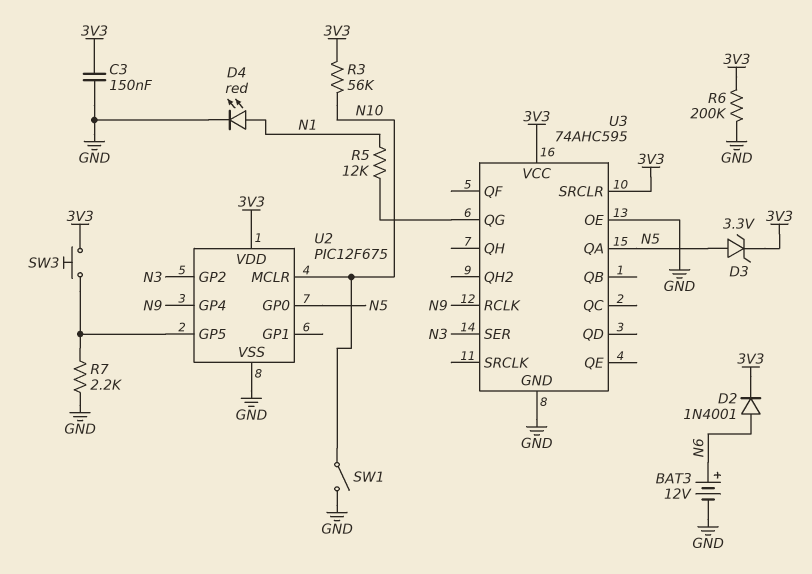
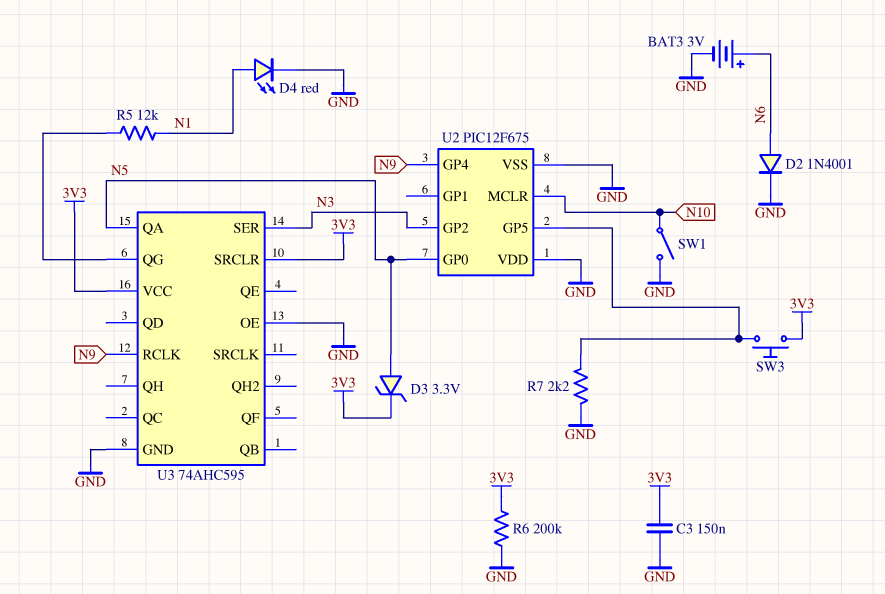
BAT3: 12V (plus N6, minus GND) -> 3V (plus N6, minus GND)
D2: diode 1N4001 (A N6, K 3V3) -> diode 1N4001 (A N6, K GND)
R3: 56k (3V3, N10) -> none
U2 pin VDD: 3V3 -> GND

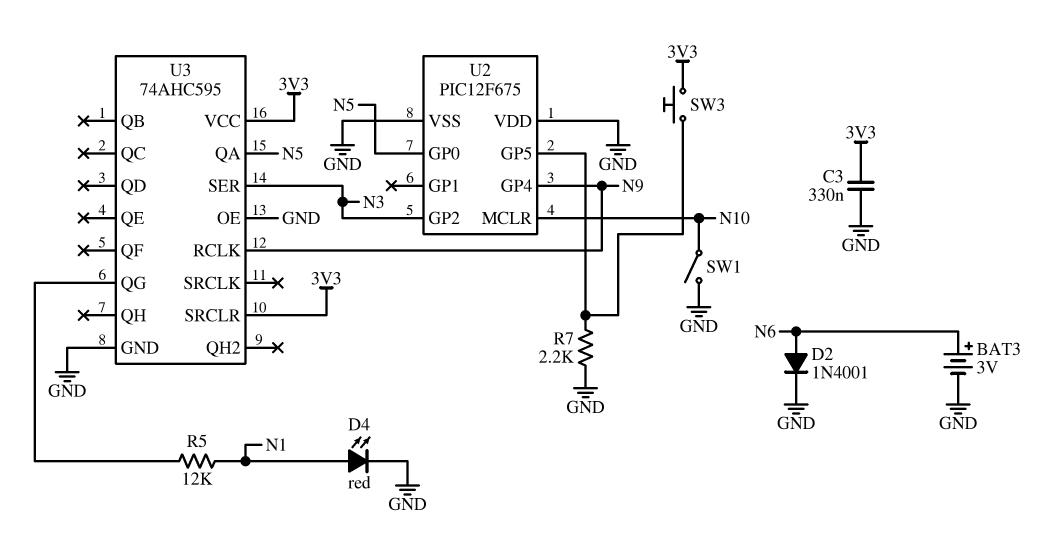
C3: 150nF (3V3, GND) -> 330nF (3V3, GND)
D3: zener 3.3V (A N5, K 3V3) -> none
R6: 200k (3V3, GND) -> none

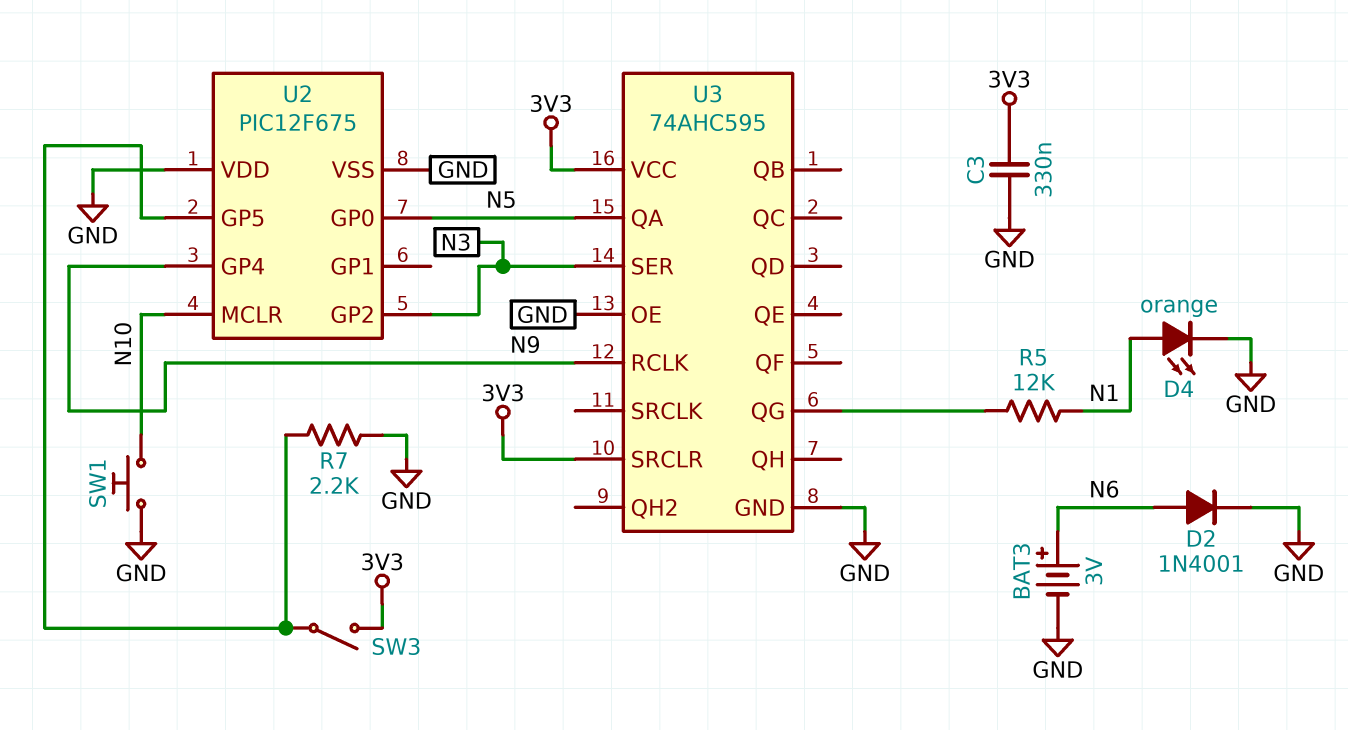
D4: LED red (A N1, K GND) -> LED orange (A N1, K GND)
SW1: switch (GND, N10) -> button (GND, N10)
SW3: button (3V3, U2/GP5) -> switch (3V3, U2/GP5)

